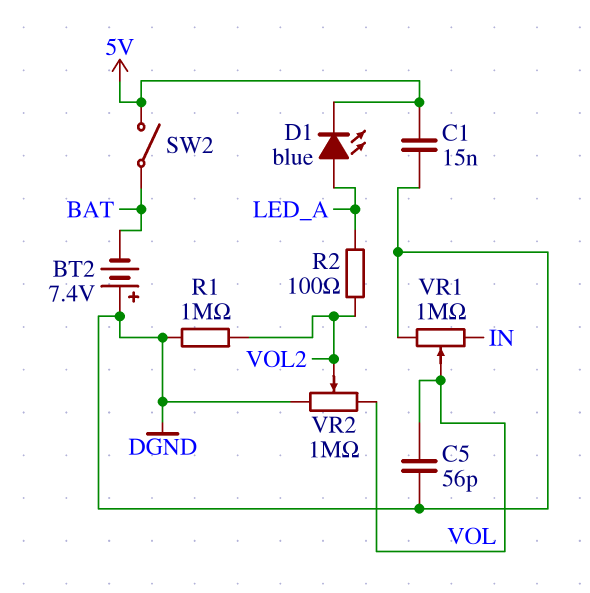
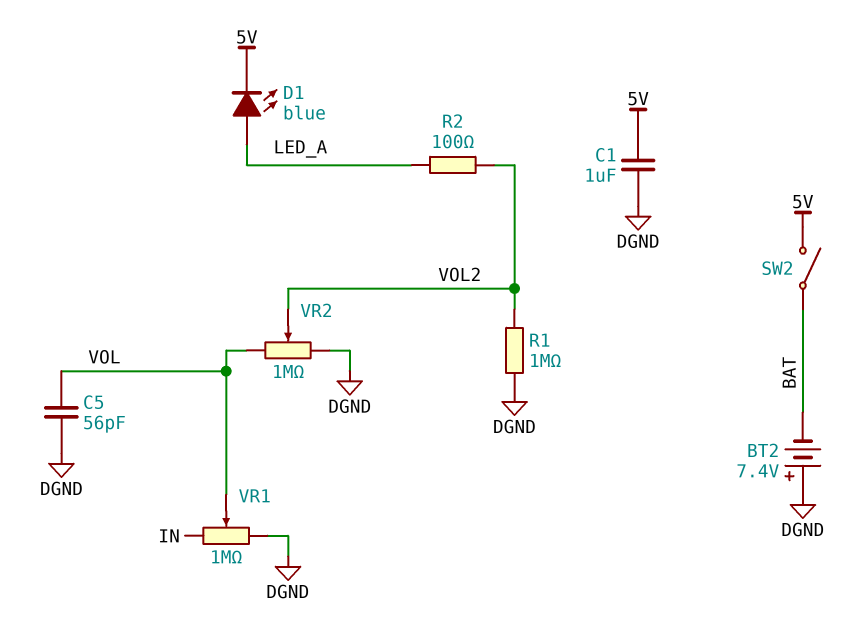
C1: 15nF (5V, DGND) -> 1uF (5V, DGND)

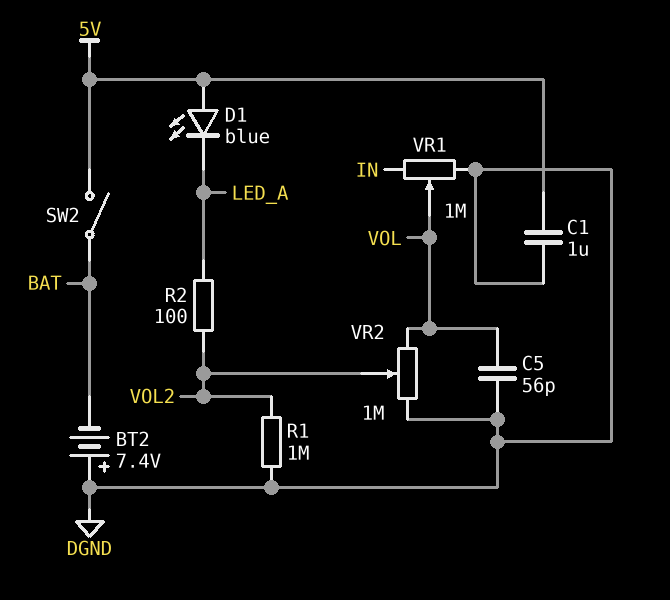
D1: LED blue (A LED_A, K 5V) -> LED blue (A 5V, K LED_A)

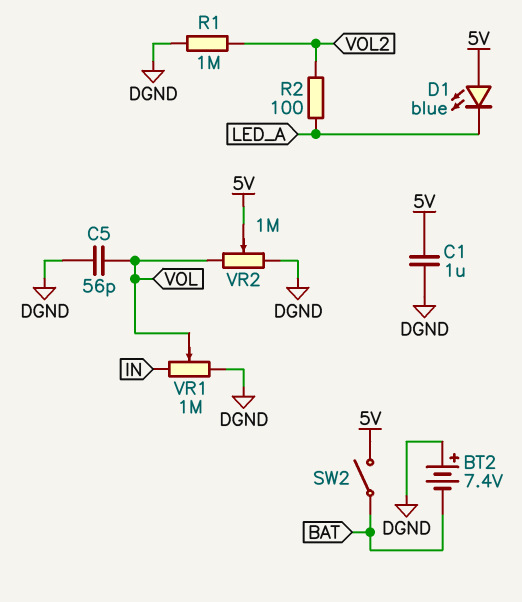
VR2: 1M (DGND, VOL, wiper VOL2) -> 1M (DGND, VOL, wiper 5V)

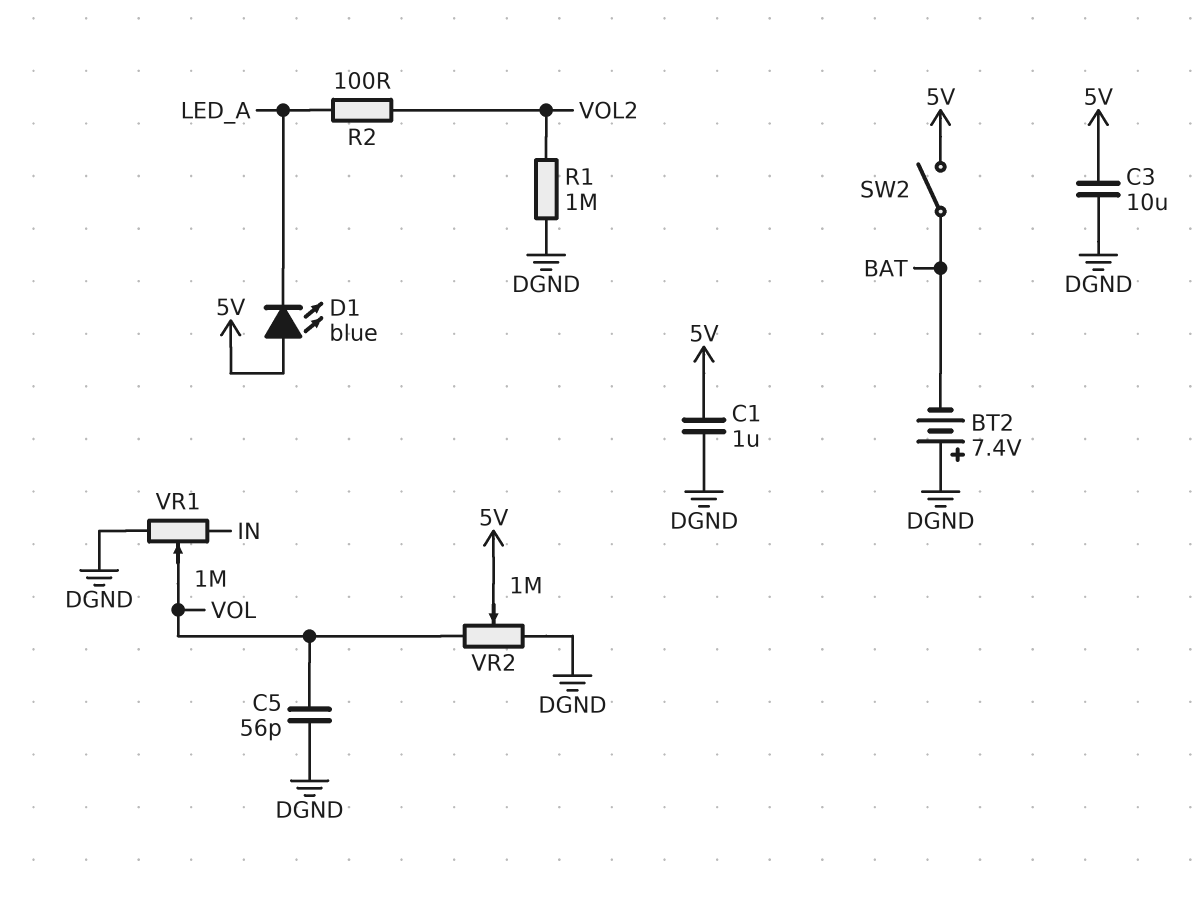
C3: none -> 10uF (5V, DGND)

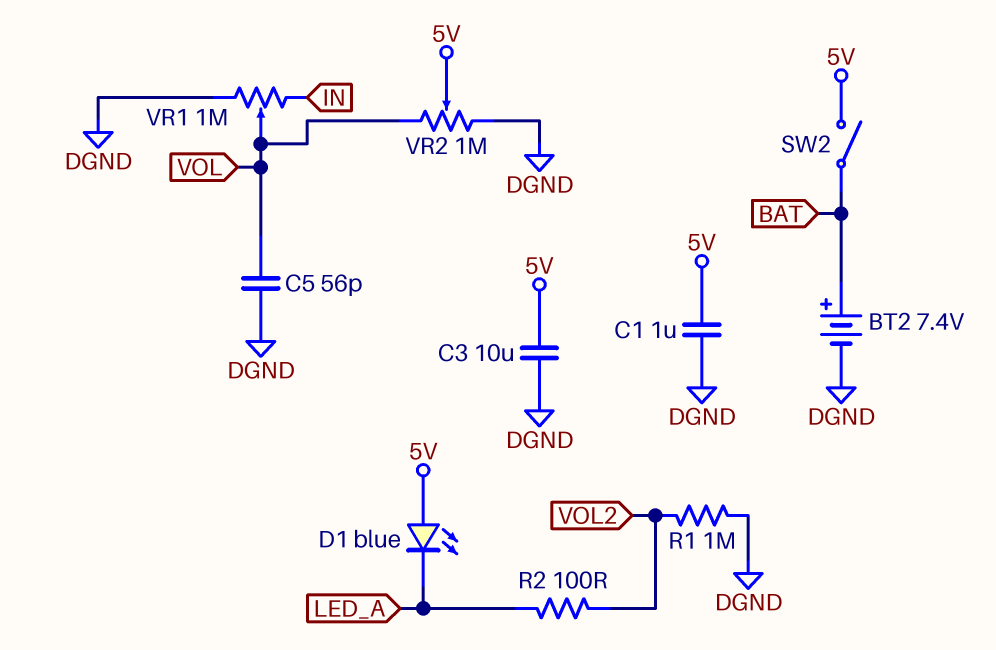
BT2: 7.4V (plus DGND, minus BAT) -> 7.4V (plus BAT, minus DGND)

